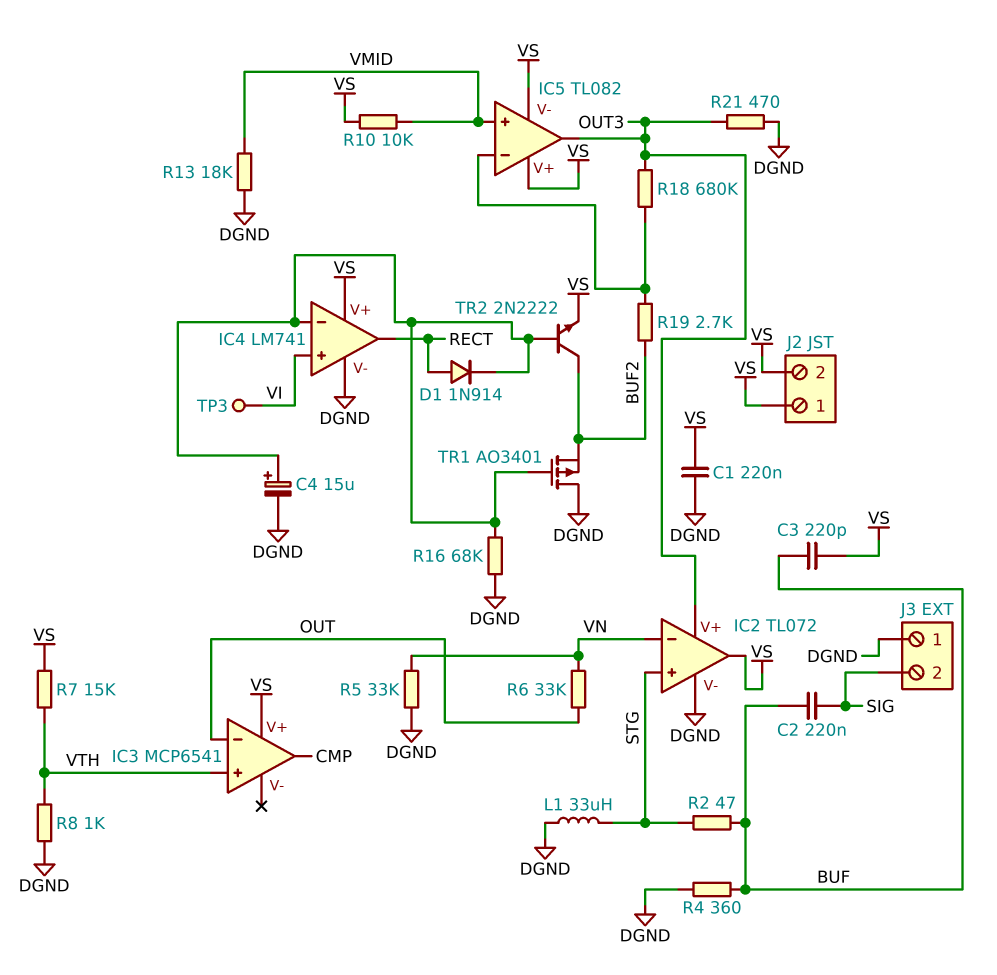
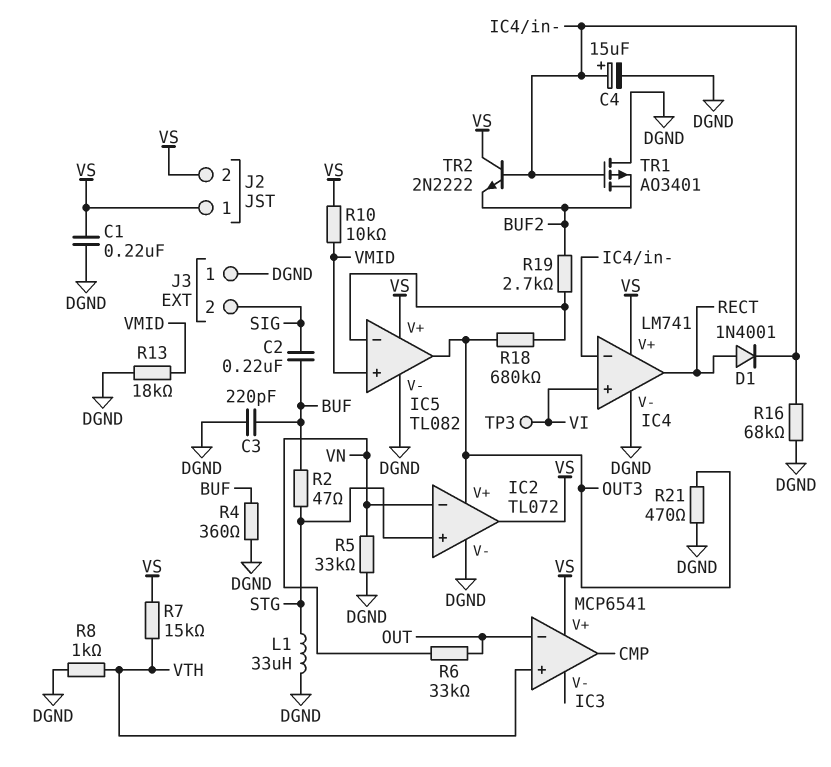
C3: 220pF (BUF, VS) -> 220pF (BUF, DGND)
D1: diode 1N914 (A RECT, K IC4/in-) -> diode 1N4001 (A RECT, K IC4/in-)
IC5 pin V-: VS -> DGND
TR2: NPN 2N2222 (B IC4/in-, C BUF2, E VS) -> NPN 2N2222 (B IC4/in-, C VS, E BUF2)

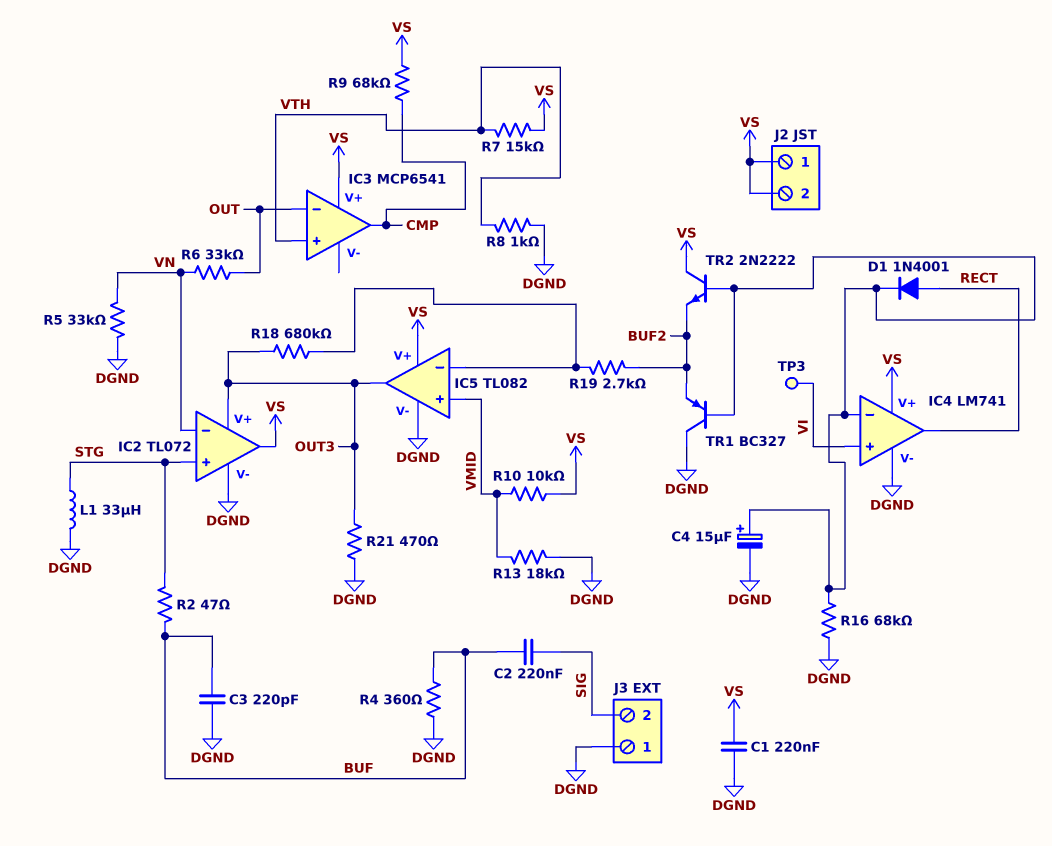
R9: none -> 68k (CMP, VS)
TR1: PMOS AO3401 (G IC4/in-, D DGND, S BUF2) -> PNP BC327 (B IC4/in-, C DGND, E BUF2)

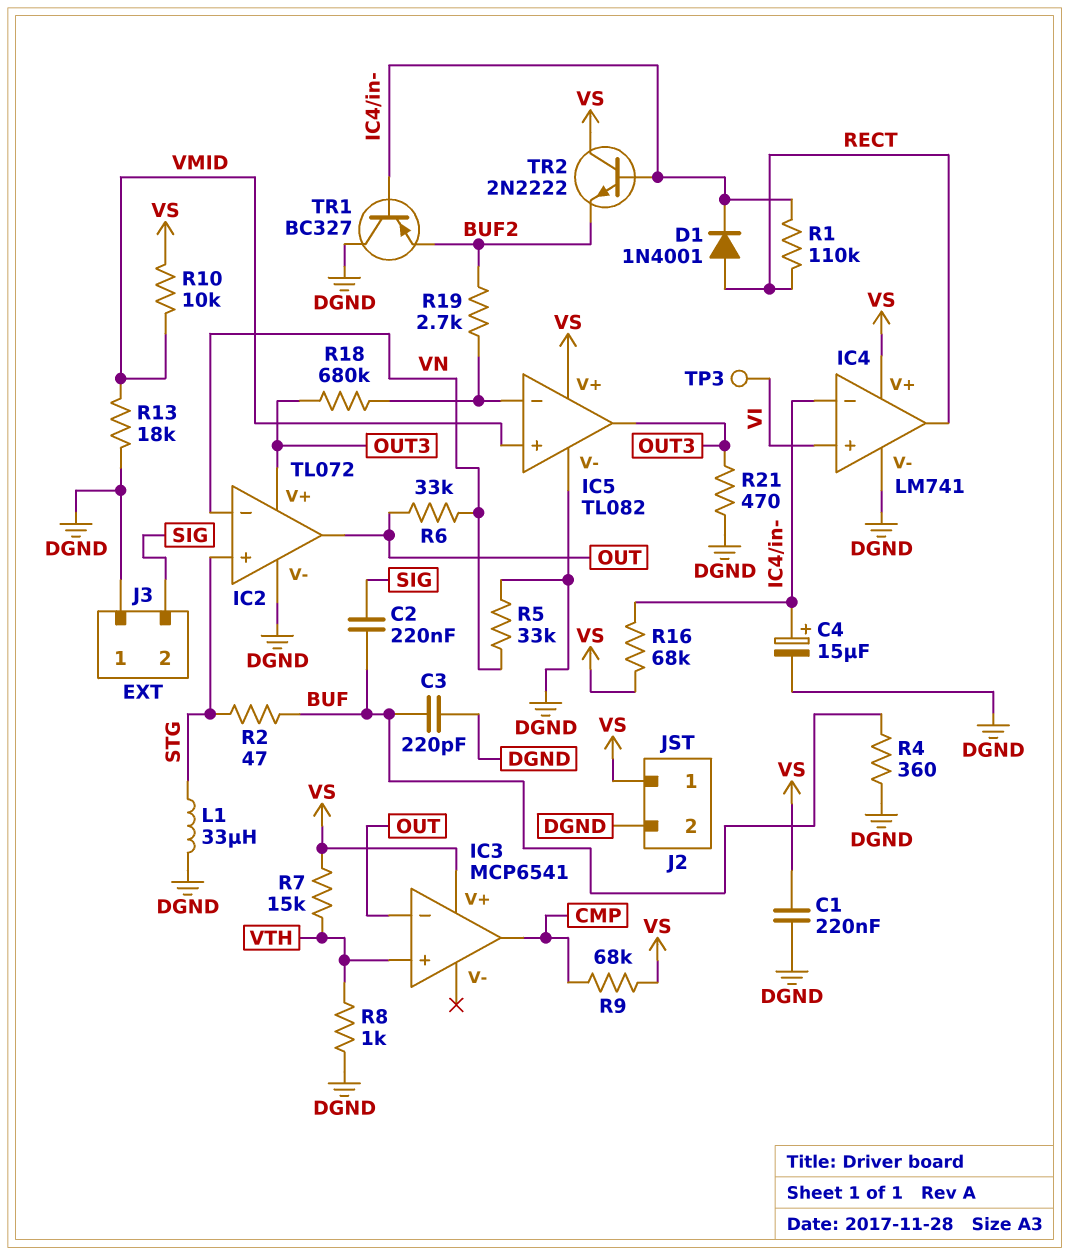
IC2 pin out: VS -> OUT
J2 pin 2: VS -> DGND
R1: none -> 110k (IC4/in-, RECT)
R16: 68k (DGND, IC4/in-) -> 68k (IC4/in-, VS)

